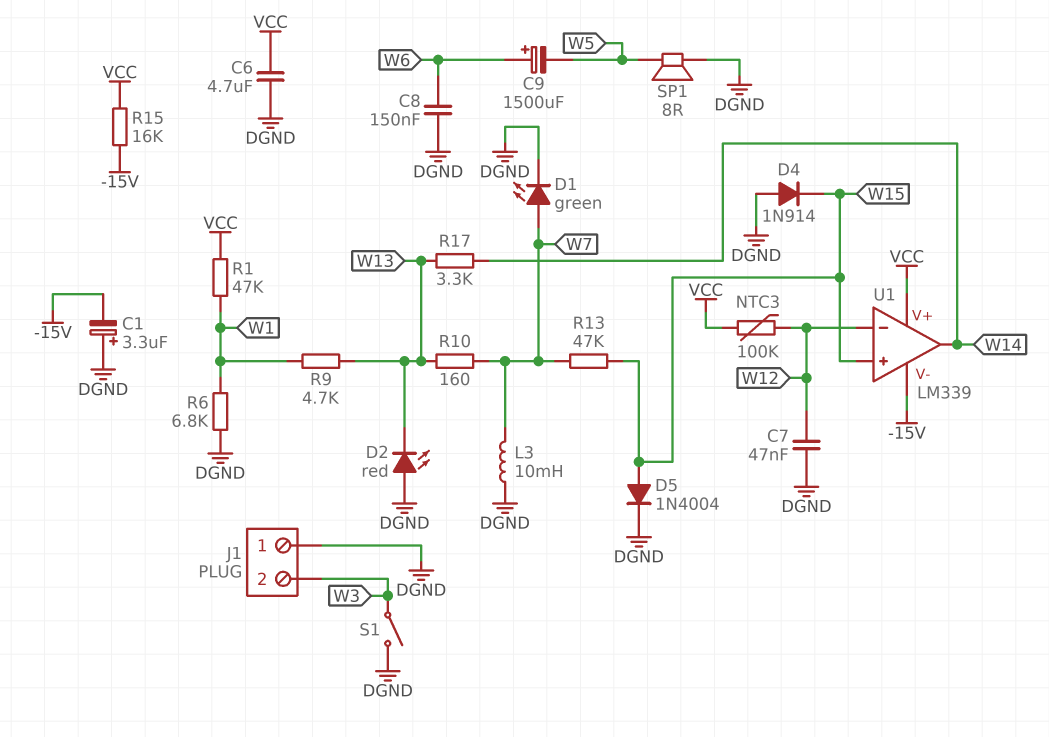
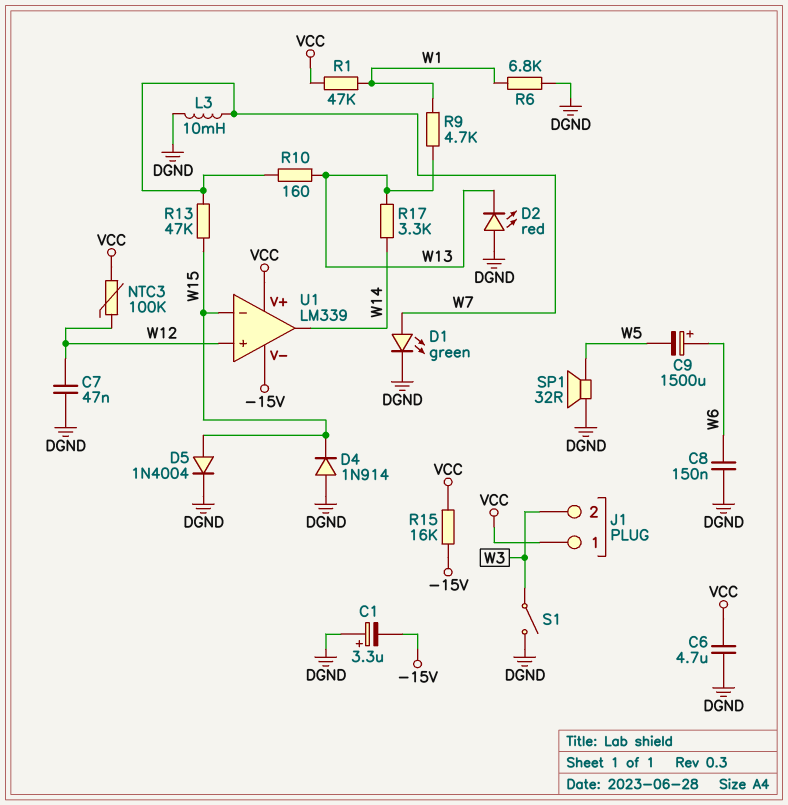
J1 pin 1: DGND -> VCC
SP1: speaker 8R (DGND, W5) -> speaker 32R (DGND, W5)
U1 pin in+: W15 -> W12
U1 pin in-: W12 -> W15

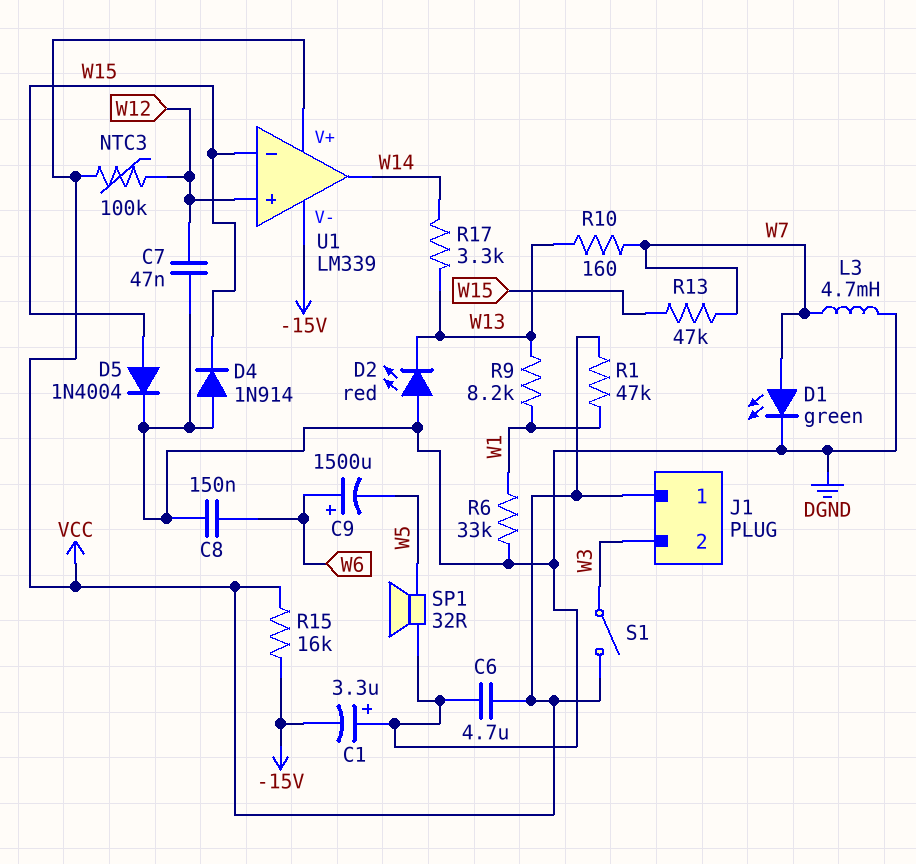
L3: 10mH (DGND, W7) -> 4.7mH (DGND, W7)
R6: 6.8k (DGND, W1) -> 33k (DGND, W1)
R9: 4.7k (W1, W13) -> 8.2k (W1, W13)
S1: switch (DGND, W3) -> switch (VCC, W3)

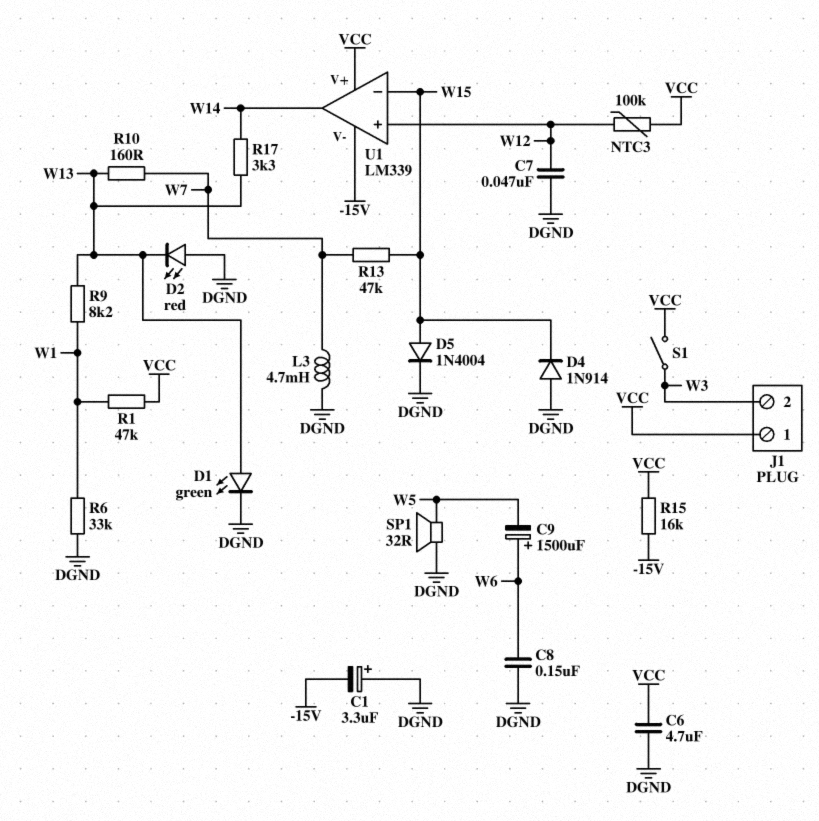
D1: LED green (A W7, K DGND) -> LED green (A W13, K DGND)

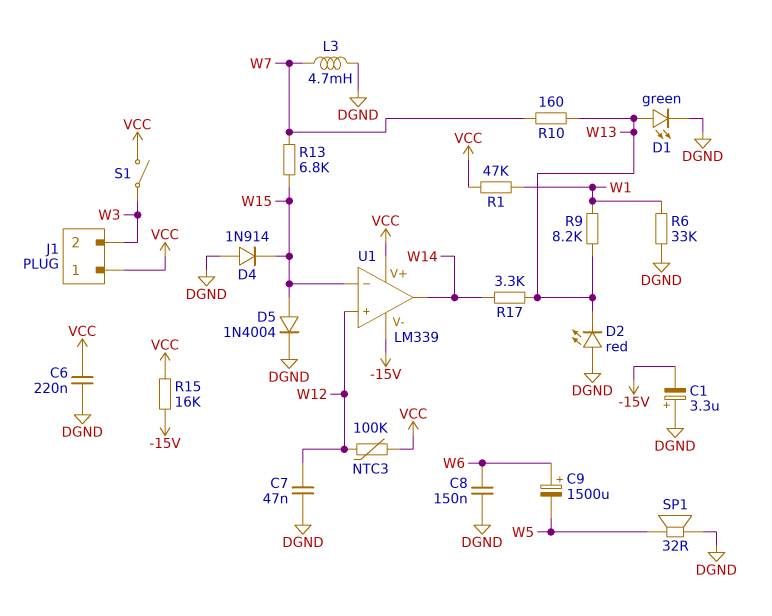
C6: 4.7uF (DGND, VCC) -> 220nF (DGND, VCC)
R13: 47k (W7, W15) -> 6.8k (W7, W15)

